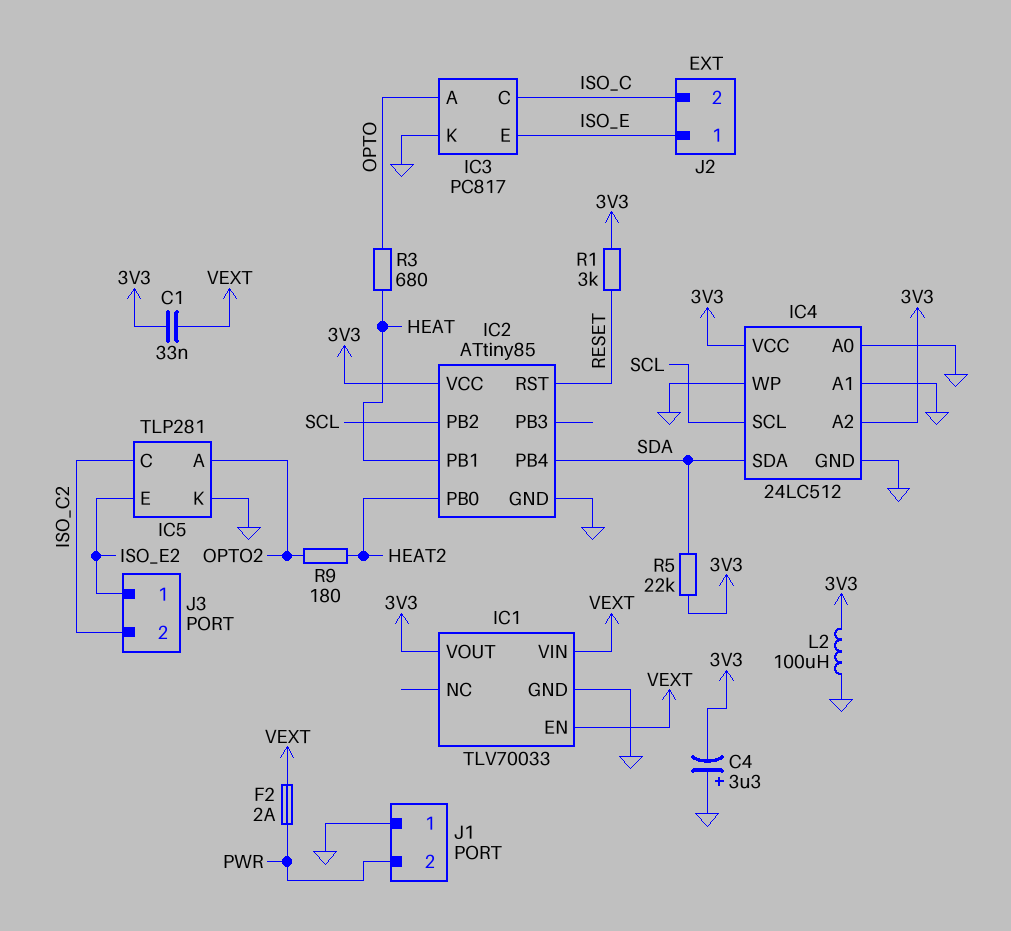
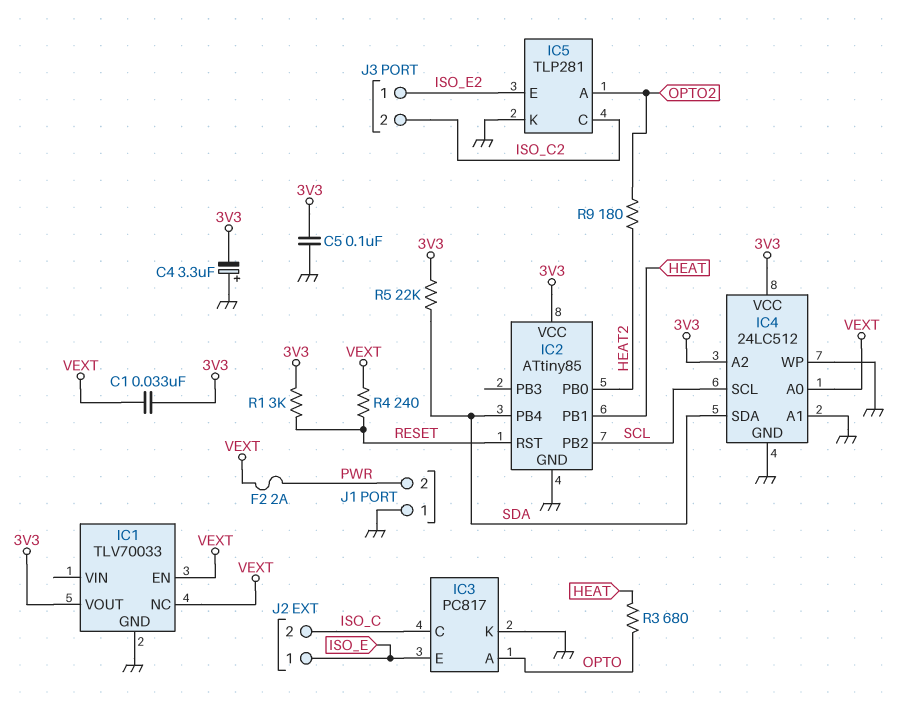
C5: none -> 100nF (3V3, GND)
IC1 pin NC: none -> VEXT
IC1 pin VIN: VEXT -> none
IC4 pin A0: GND -> VEXT
L2: 100uH (3V3, GND) -> none
R4: none -> 240 (RESET, VEXT)

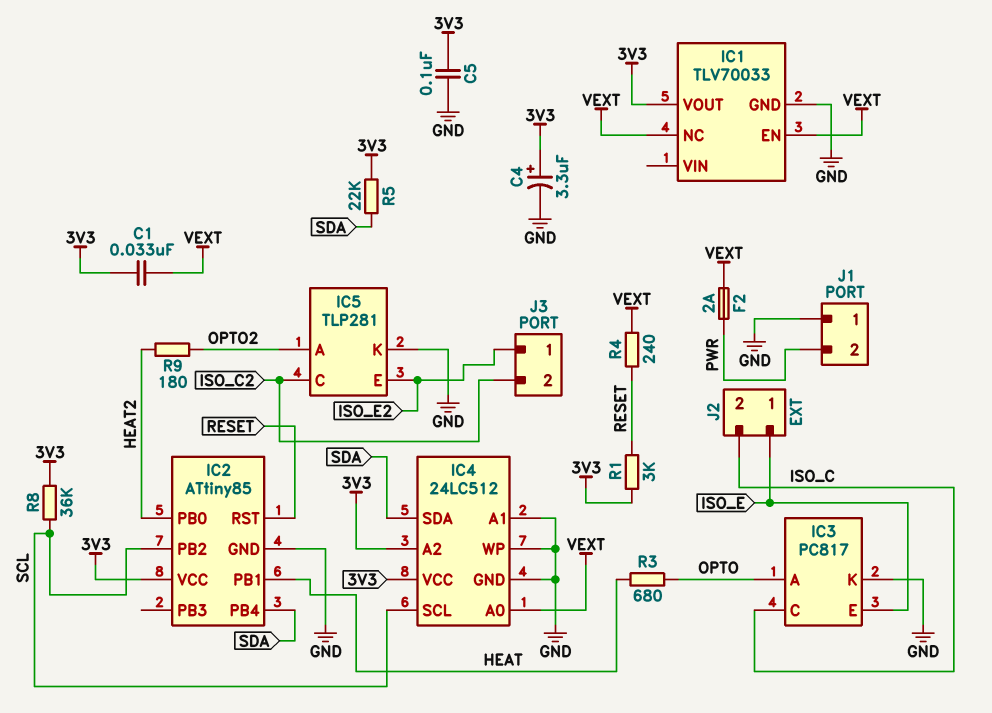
C4: 3.3uF (plus GND, minus 3V3) -> 3.3uF (plus 3V3, minus GND)
R8: none -> 36k (3V3, SCL)

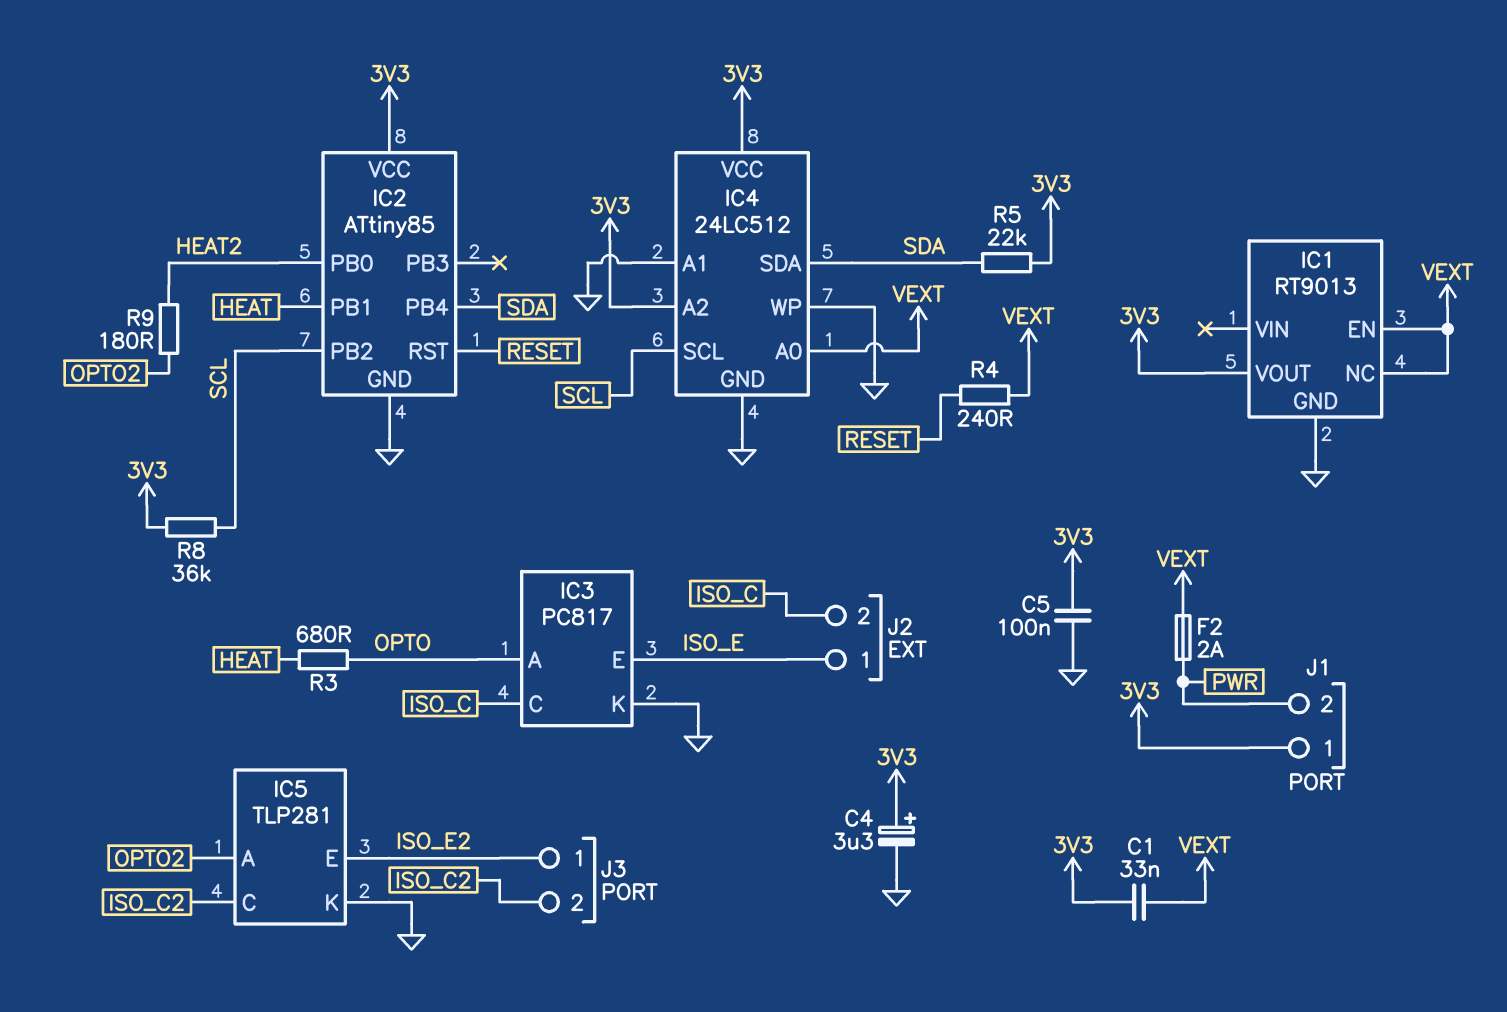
IC1: TLV70033 -> RT9013
J1 pin 1: GND -> 3V3
R1: 3k (3V3, RESET) -> none

